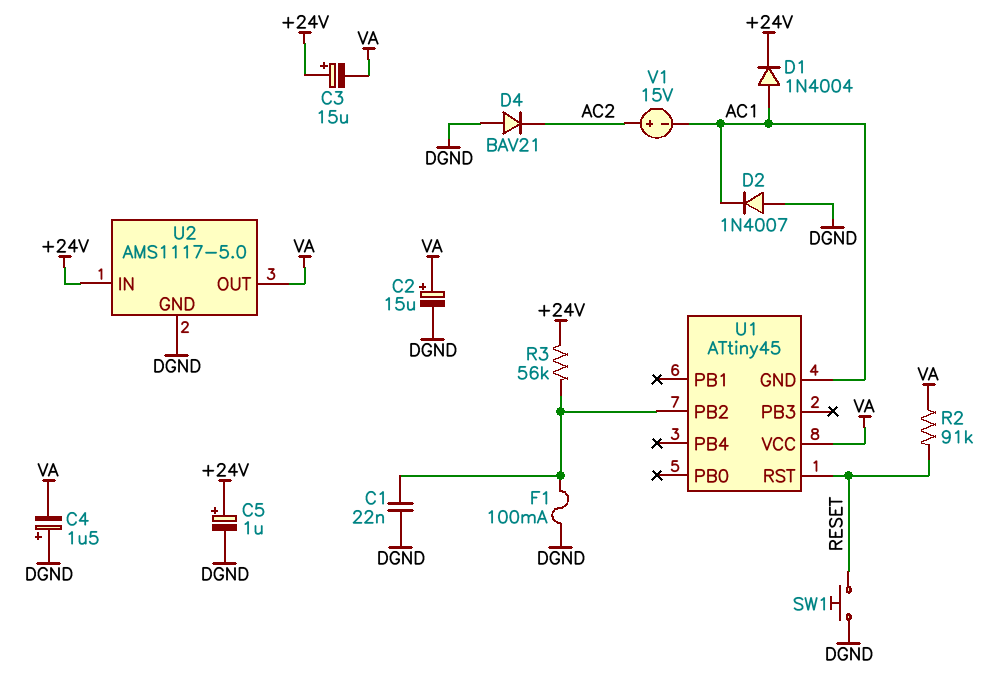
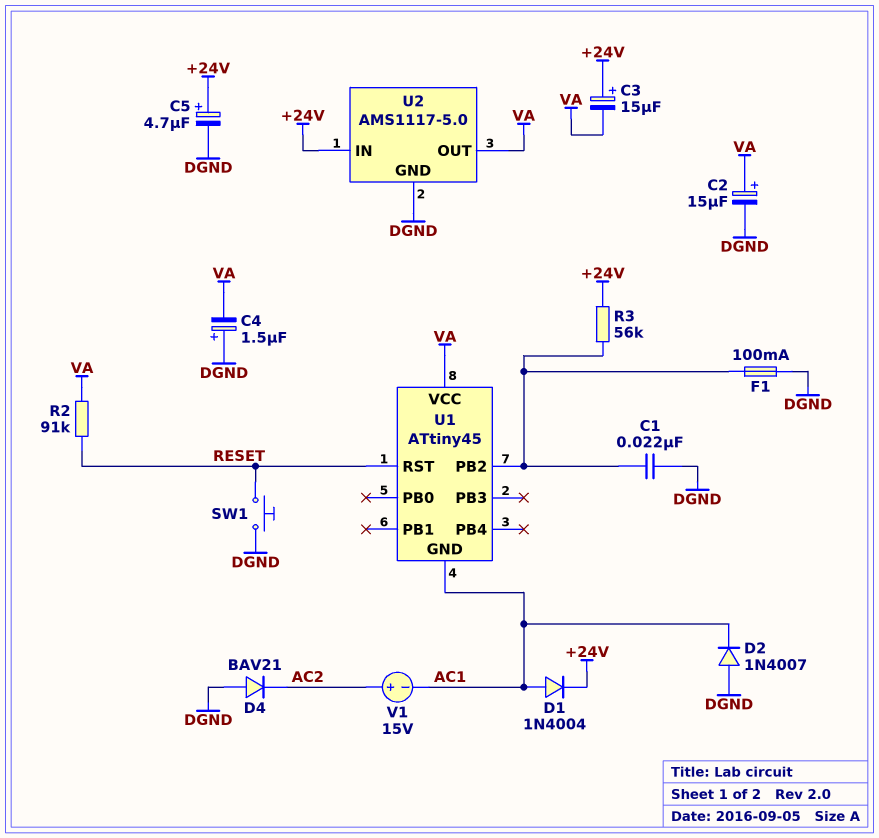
C5: 1uF (plus +24V, minus DGND) -> 4.7uF (plus +24V, minus DGND)

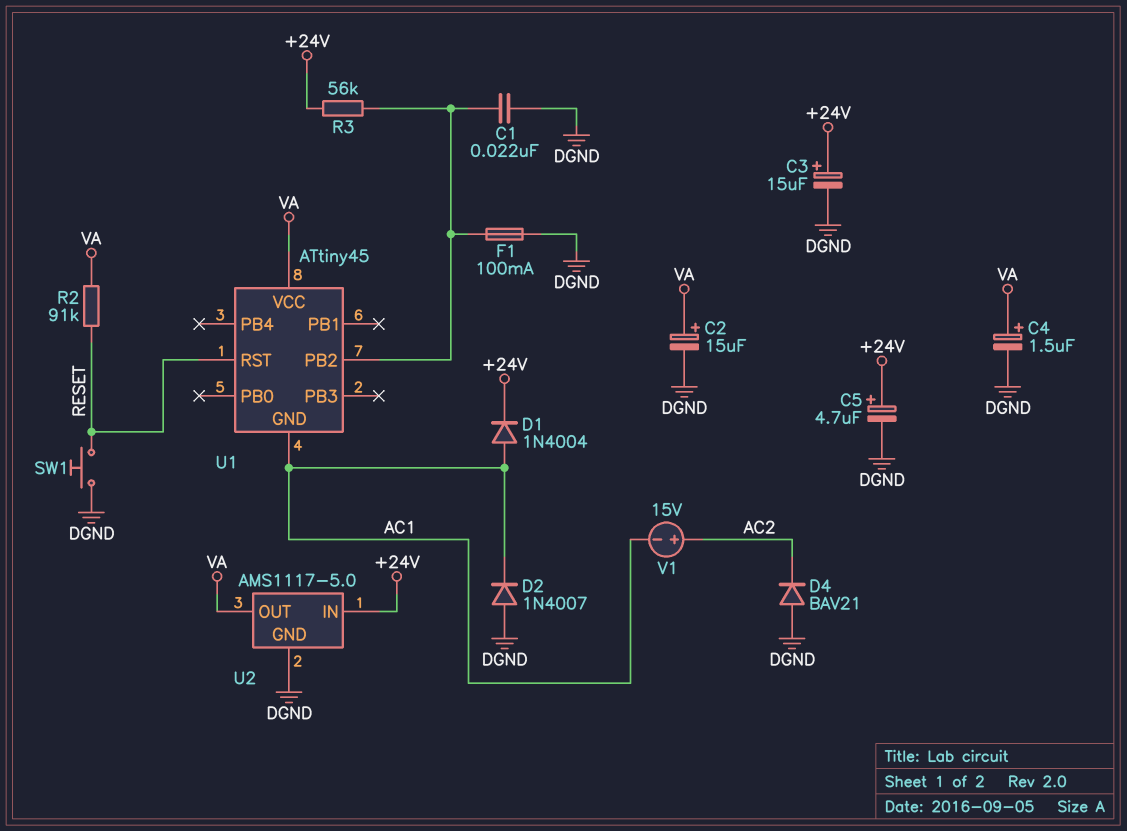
C3: 15uF (plus +24V, minus VA) -> 15uF (plus +24V, minus DGND)
C4: 1.5uF (plus DGND, minus VA) -> 1.5uF (plus VA, minus DGND)

